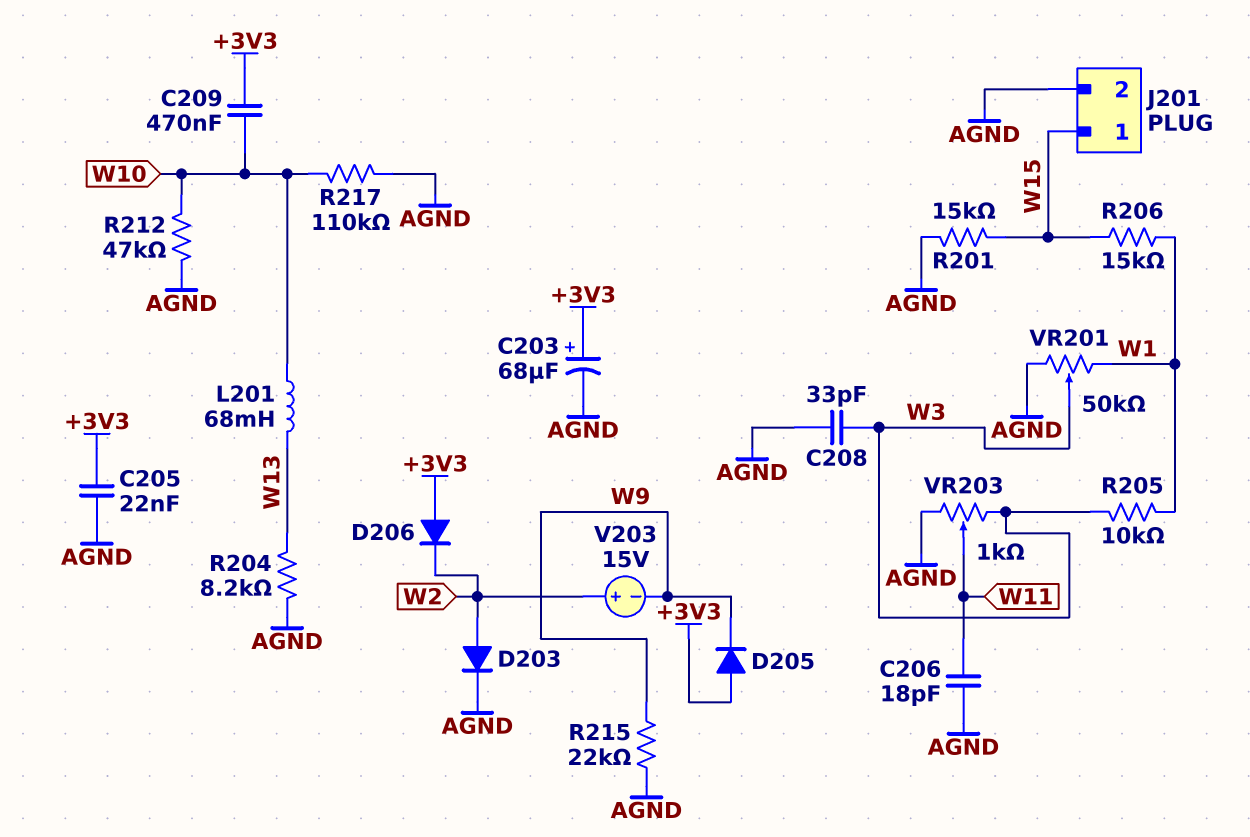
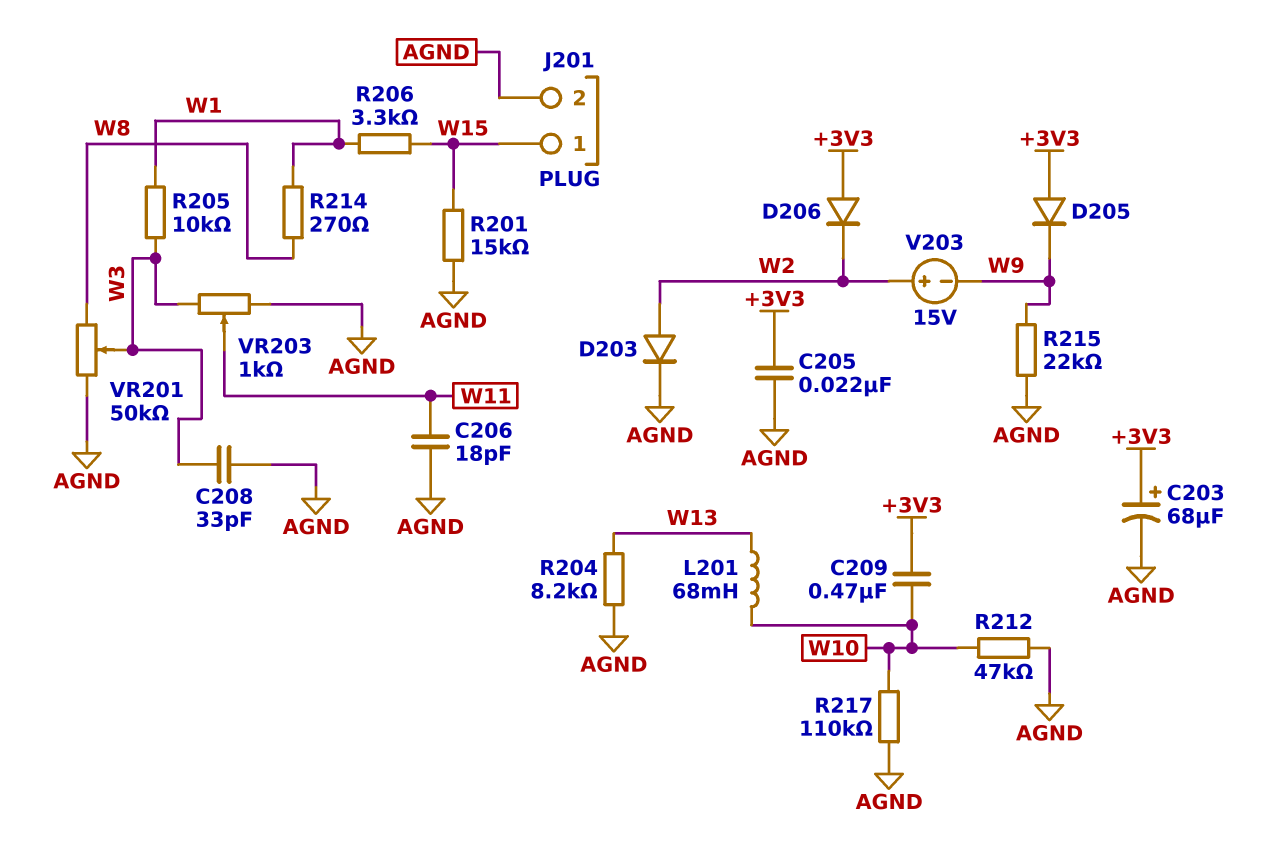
R206: 15k (W1, W15) -> 3.3k (W1, W15)
R214: none -> 270 (W1, W8)
VR201: 50k (AGND, W1, wiper W3) -> 50k (AGND, W8, wiper W3)

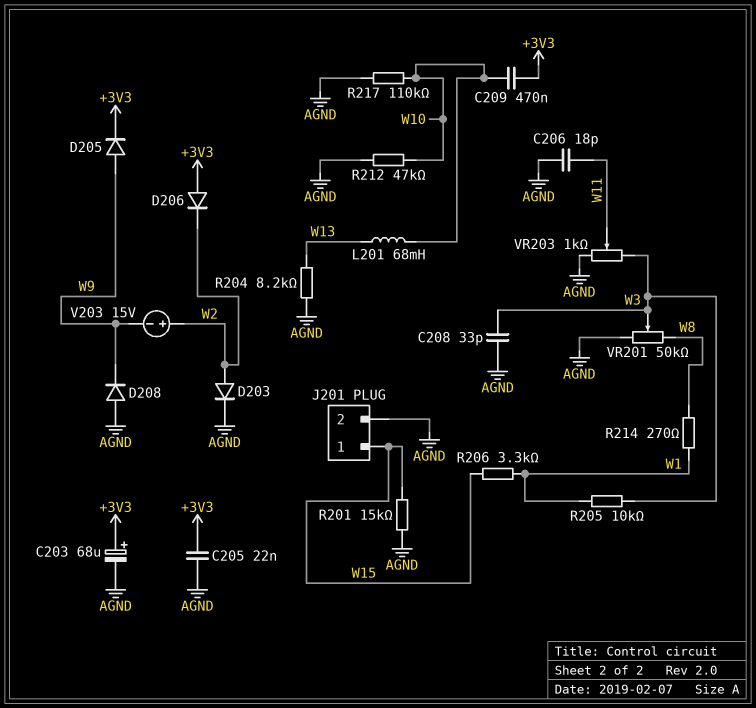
D205: diode (A +3V3, K W9) -> diode (A W9, K +3V3)
D208: none -> diode (A AGND, K W9)
R215: 22k (AGND, W9) -> none

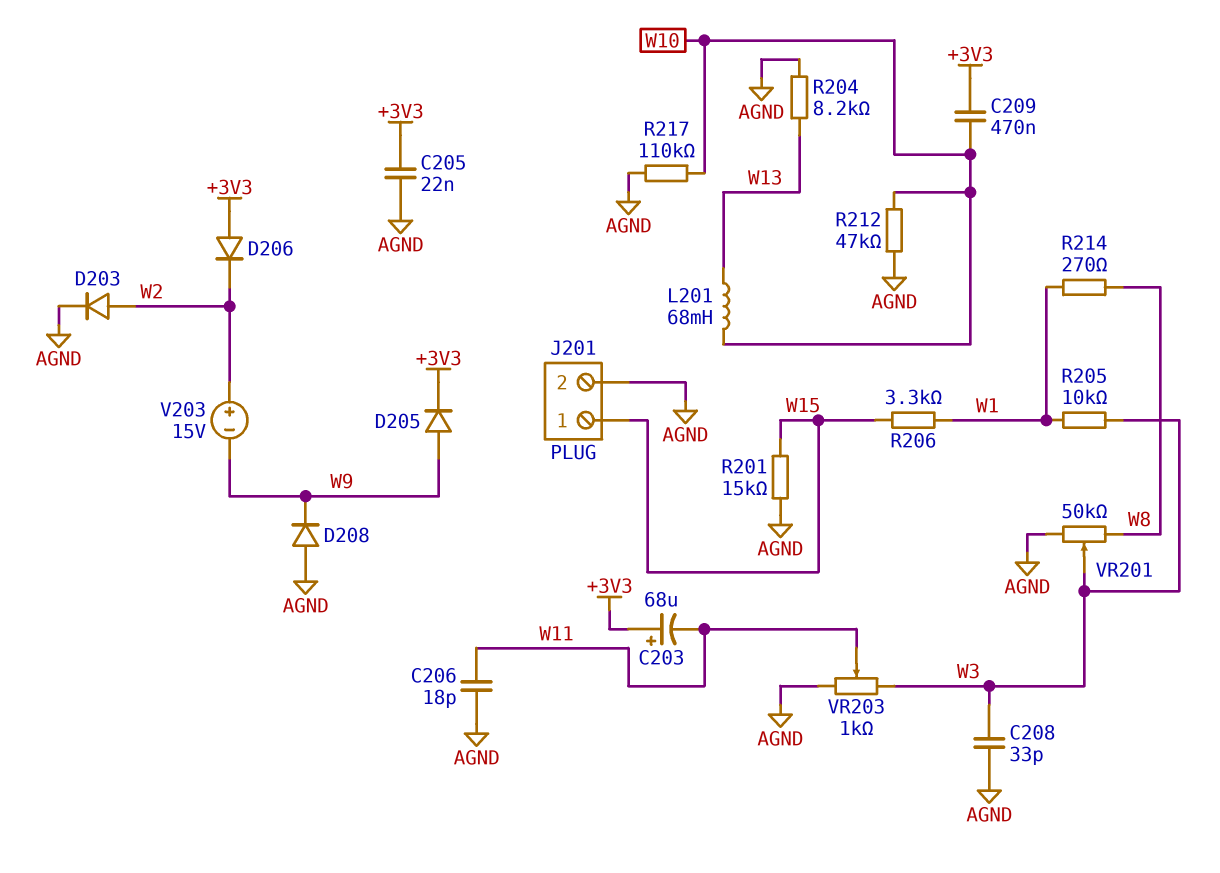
C203: 68uF (plus +3V3, minus AGND) -> 68uF (plus +3V3, minus W11)

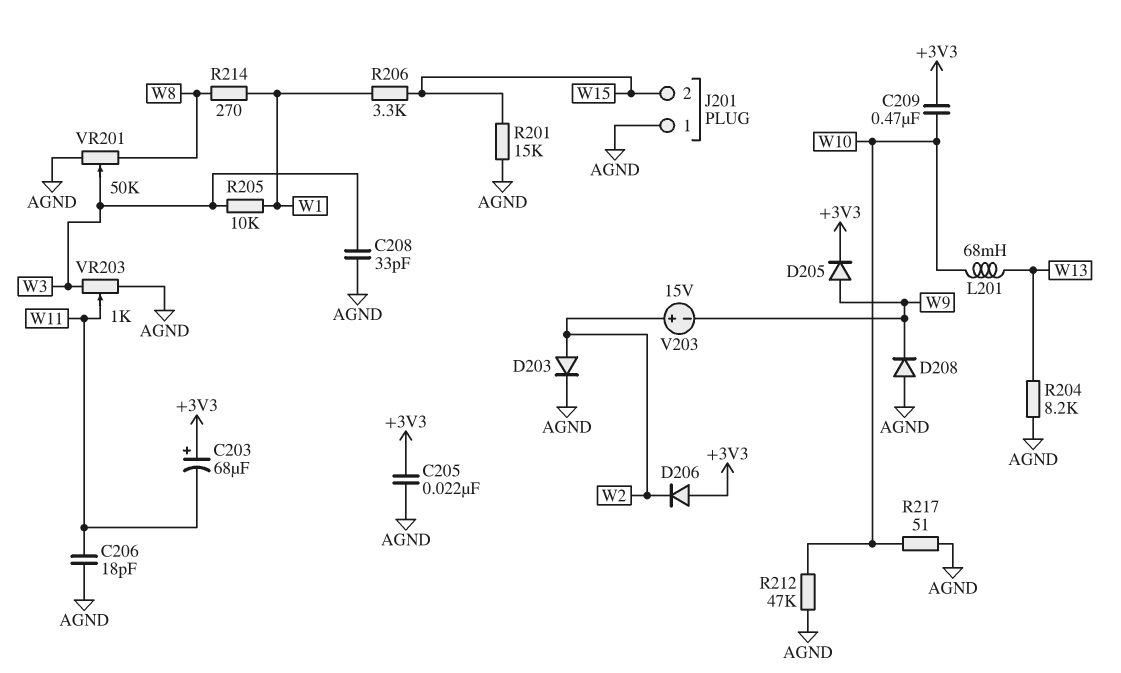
J201 pin 1: W15 -> AGND
J201 pin 2: AGND -> W15
R217: 110k (AGND, W10) -> 51 (AGND, W10)

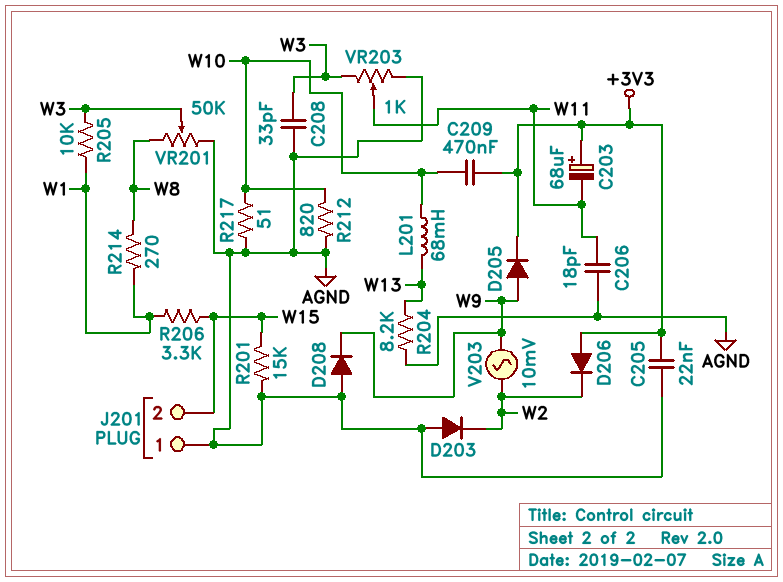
D203: diode (A W2, K AGND) -> diode (A AGND, K W2)
R212: 47k (AGND, W10) -> 820 (AGND, W10)
V203: 15V (plus W2, minus W9) -> AC 10mV (W2, W9)

